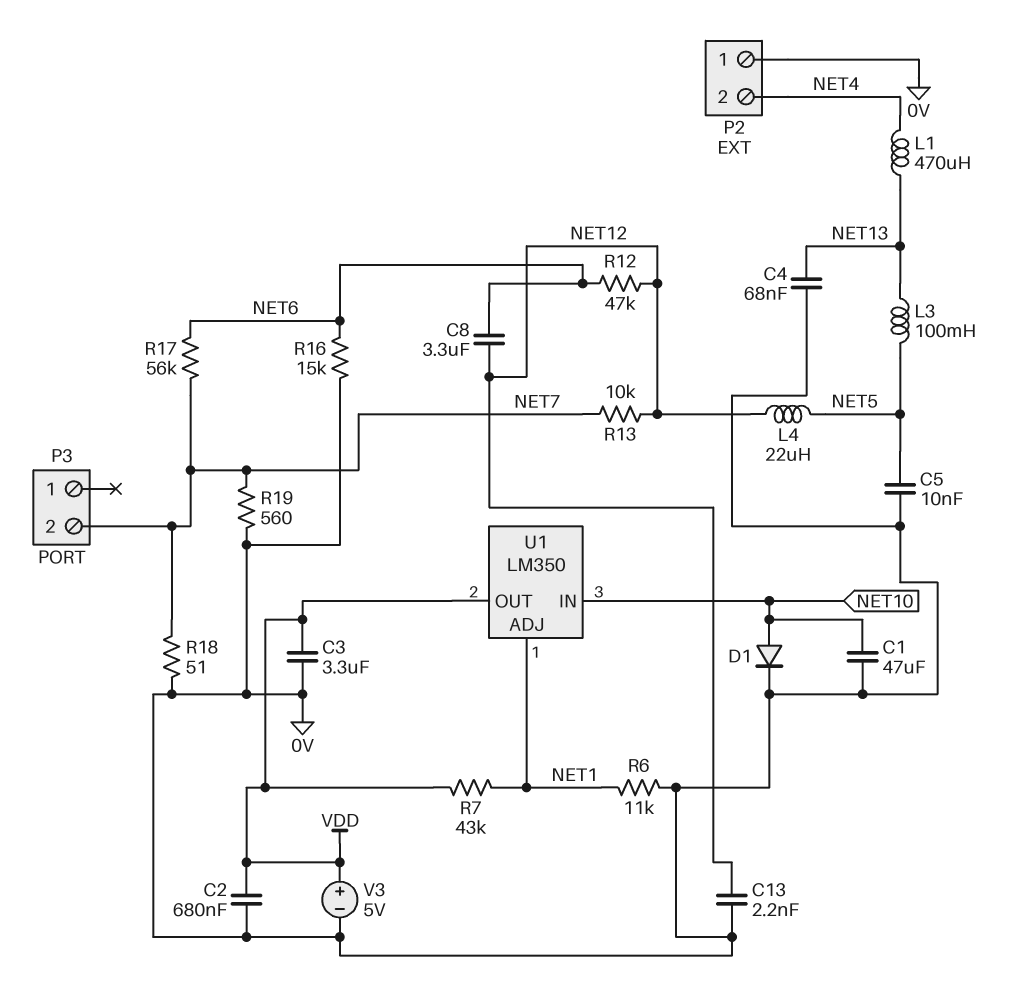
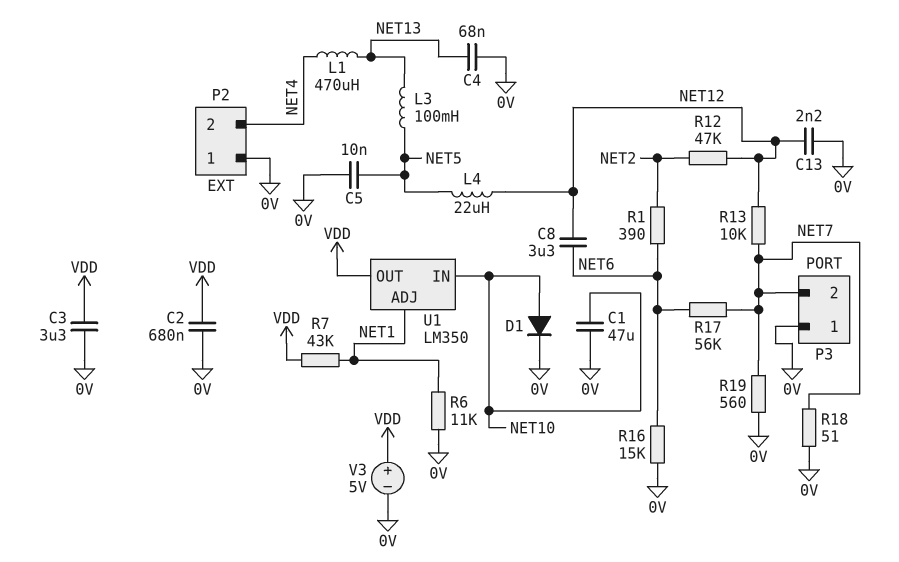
P3 pin 1: none -> 0V
R1: none -> 390 (NET2, NET6)
R12: 47k (NET6, NET12) -> 47k (NET2, NET12)

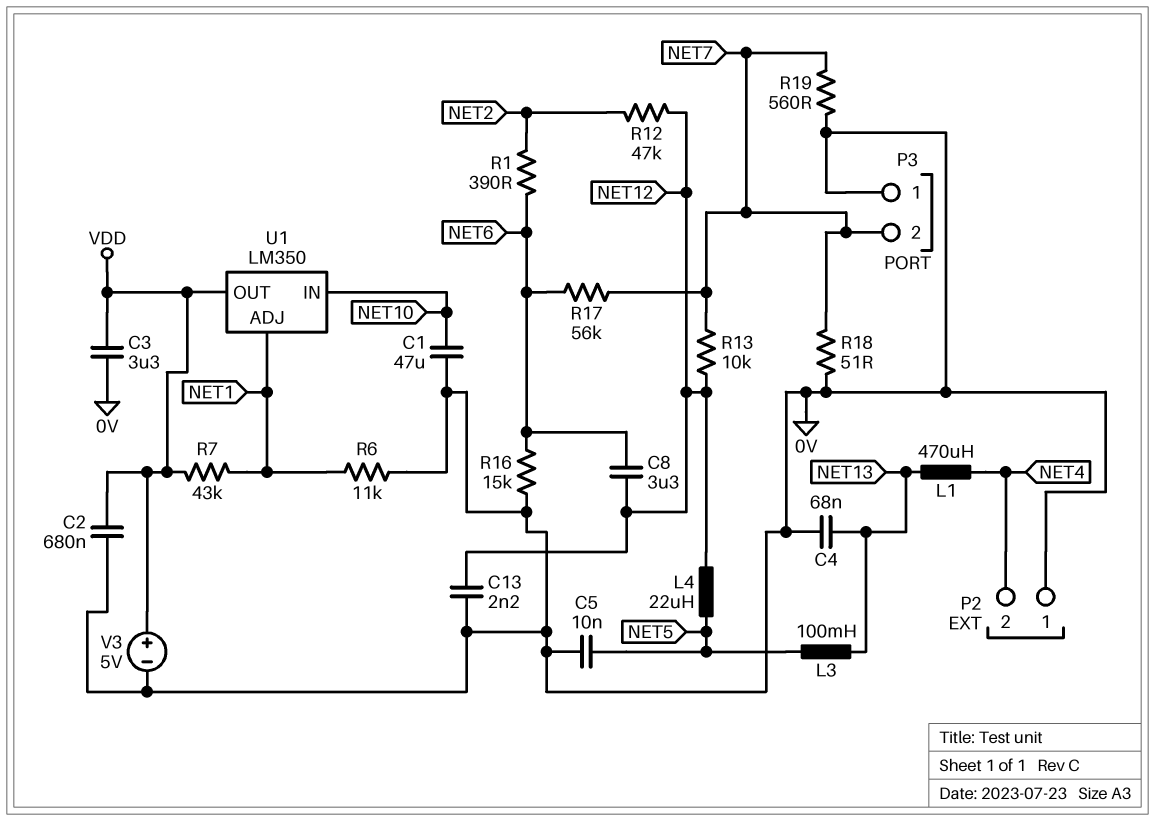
D1: diode (A NET10, K 0V) -> none

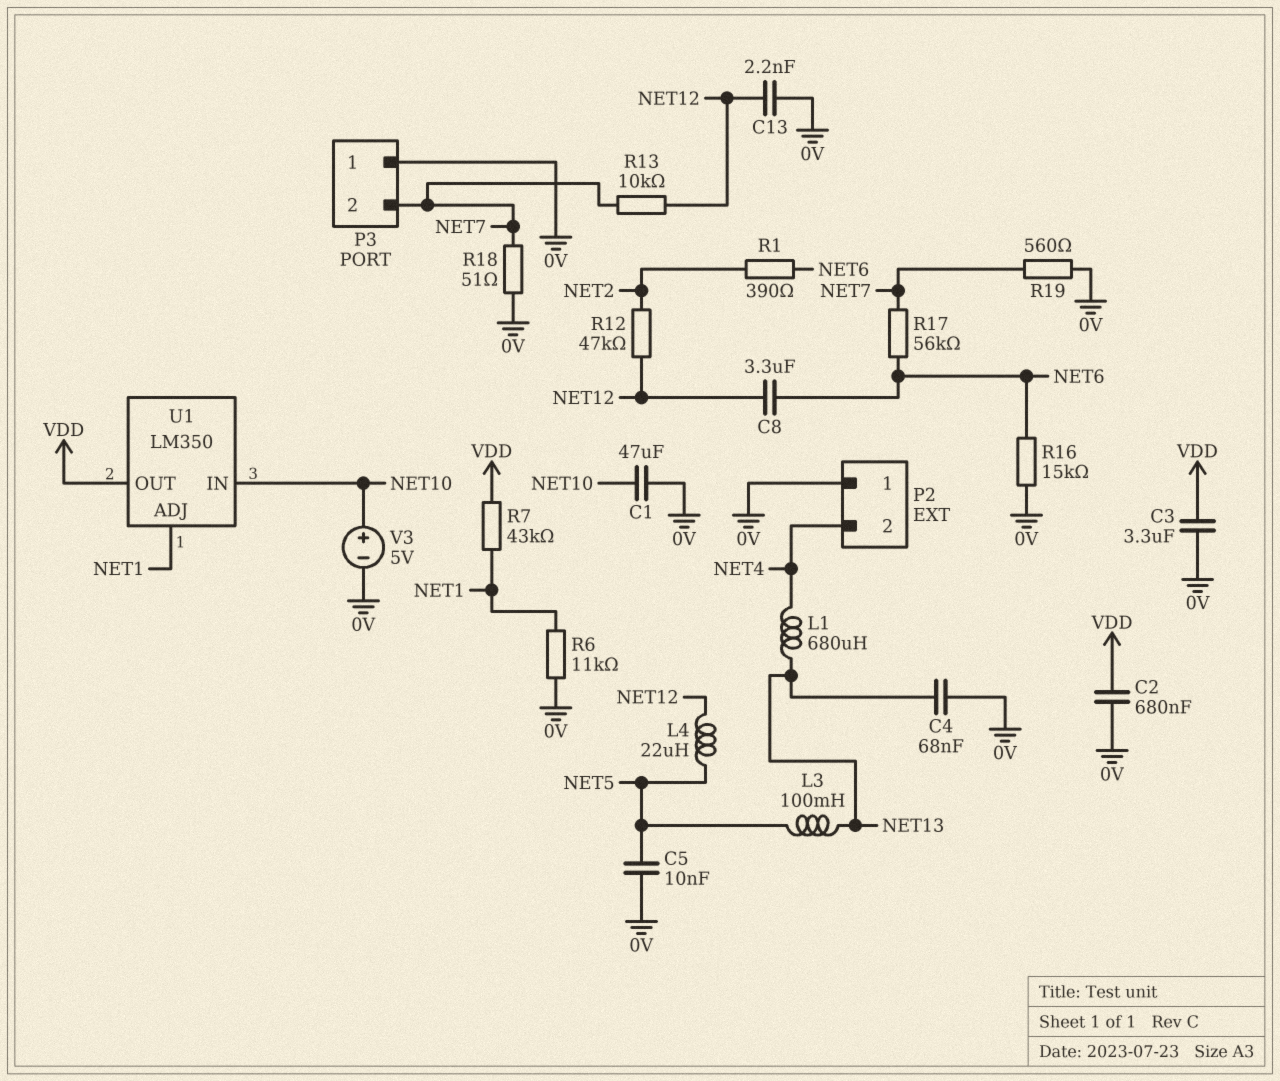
L1: 470uH (NET4, NET13) -> 680uH (NET4, NET13)
V3: 5V (plus VDD, minus 0V) -> 5V (plus NET10, minus 0V)

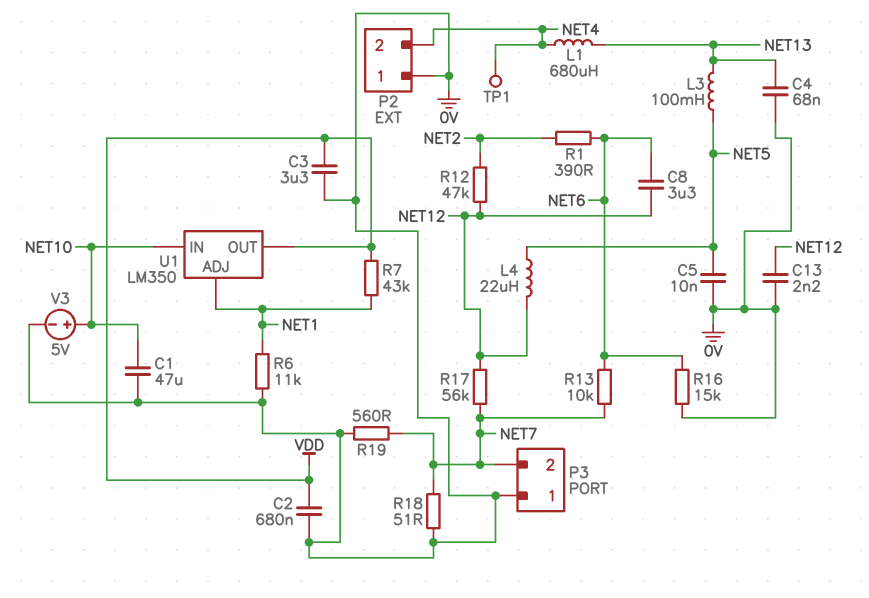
R13: 10k (NET7, NET12) -> 10k (NET6, NET7)
R17: 56k (NET6, NET7) -> 56k (NET7, NET12)
TP1: none -> test point (NET4)

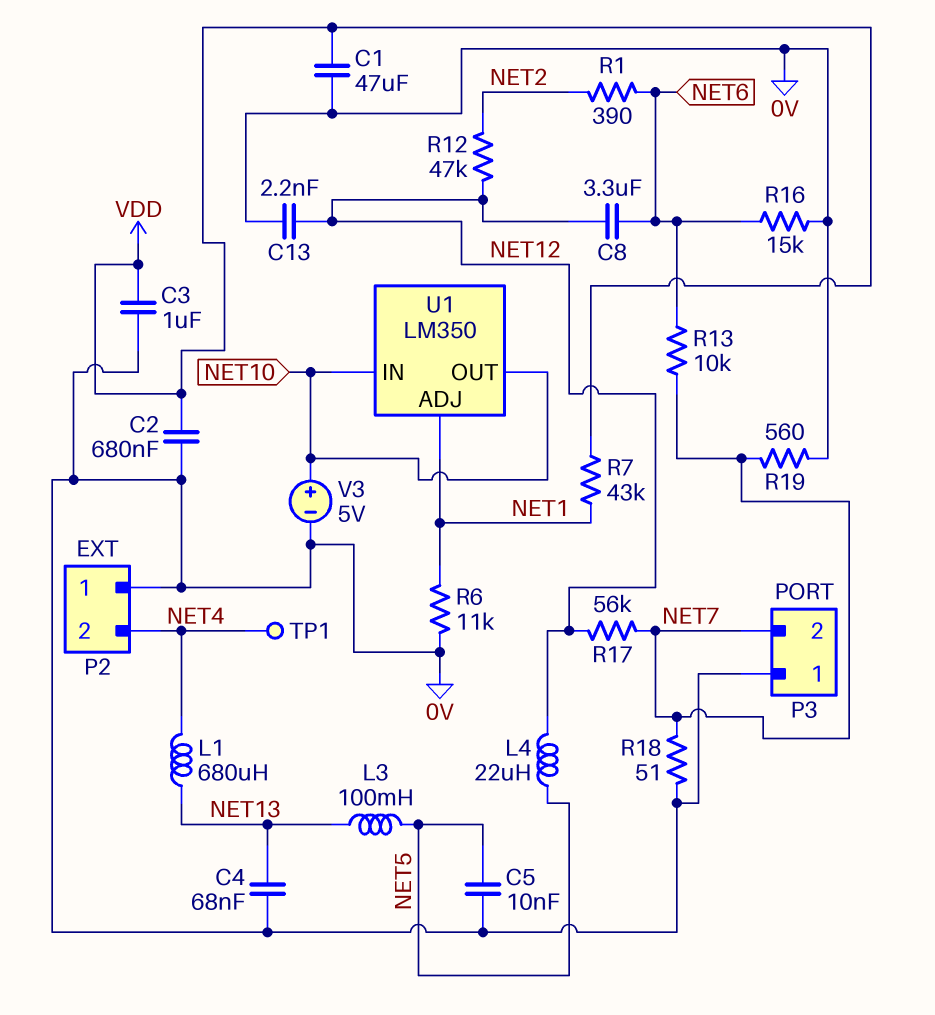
C1: 47uF (0V, NET10) -> 47uF (0V, VDD)
C3: 3.3uF (0V, VDD) -> 1uF (0V, VDD)
U1 pin OUT: VDD -> NET10

